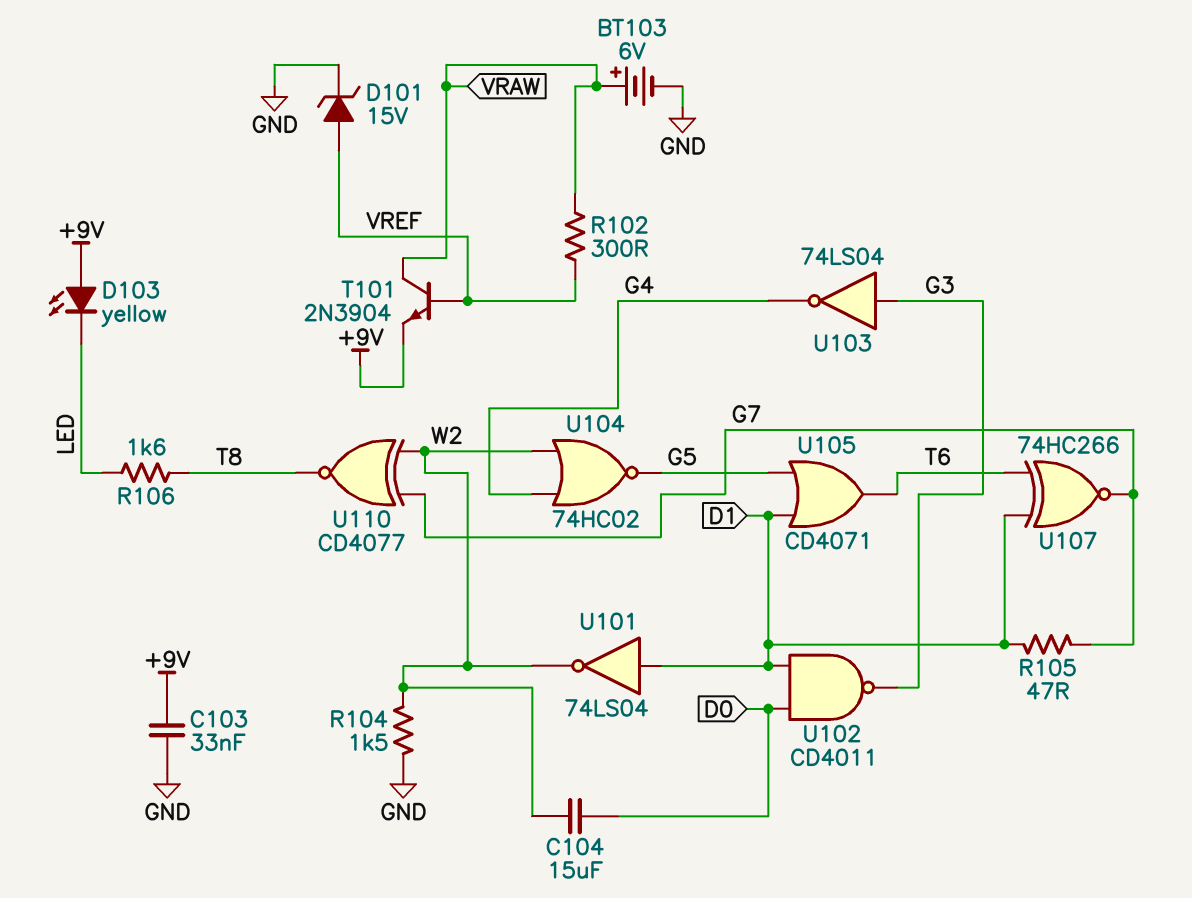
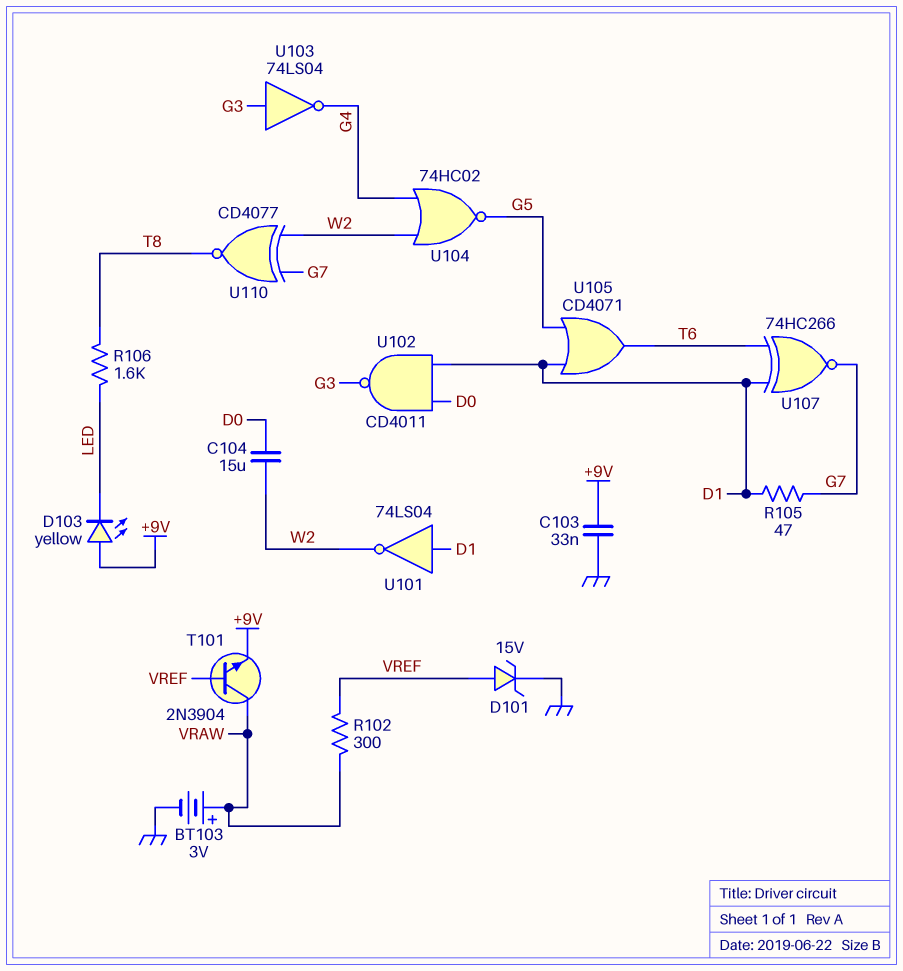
BT103: 6V (plus VRAW, minus GND) -> 3V (plus VRAW, minus GND)
R104: 1.5k (GND, W2) -> none

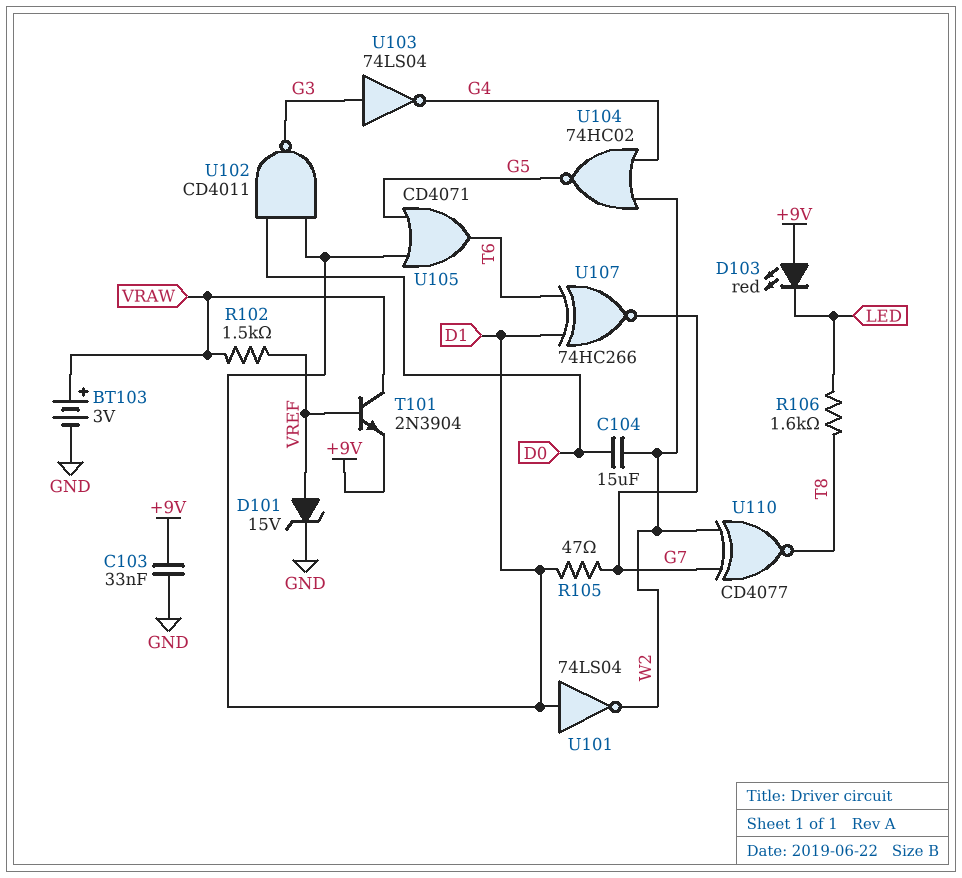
D103: LED yellow (A +9V, K LED) -> LED red (A +9V, K LED)
R102: 300 (VRAW, VREF) -> 1.5k (VRAW, VREF)

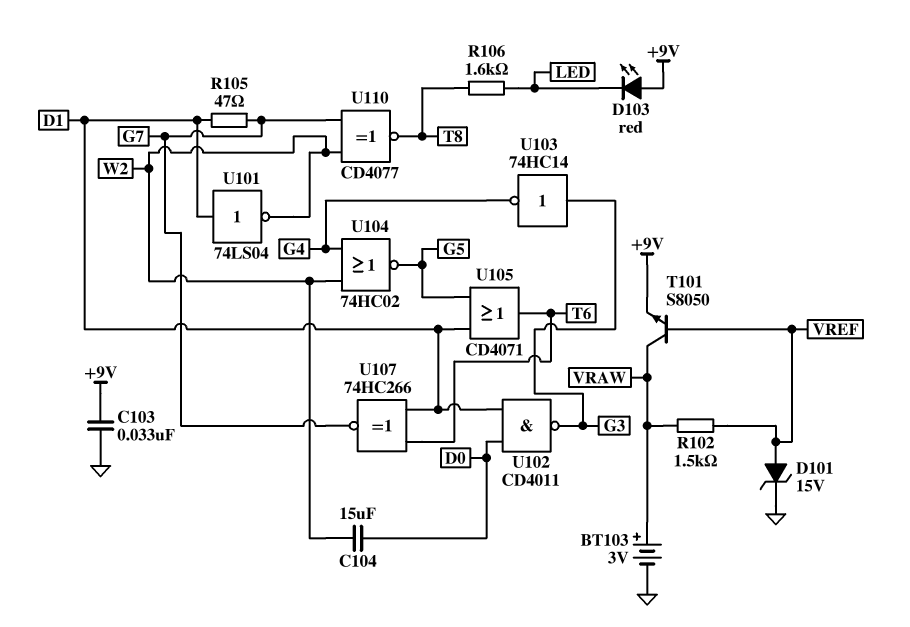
T101: NPN 2N3904 (B VREF, C VRAW, E +9V) -> NPN S8050 (B VREF, C VRAW, E +9V)
U103: NOT 74LS04 (in G3, out G4) -> NOT 74HC14 (in G3, out G4)

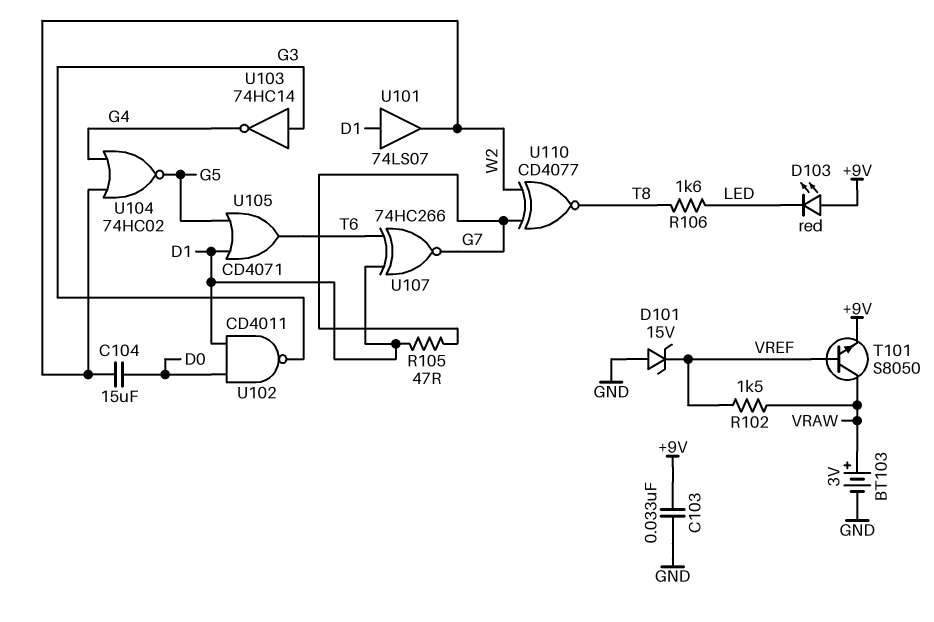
D101: zener 15V (A VREF, K GND) -> zener 15V (A GND, K VREF)
U101: NOT 74LS04 (in D1, out W2) -> buffer 74LS07 (in D1, out W2)

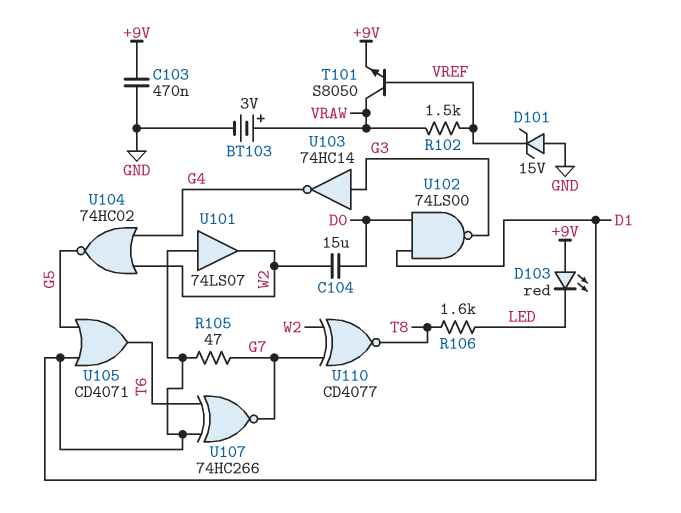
C103: 33nF (+9V, GND) -> 470nF (+9V, GND)
U102: NAND CD4011 (in D0, in D1, out G3) -> NAND 74LS00 (in D0, in D1, out G3)

